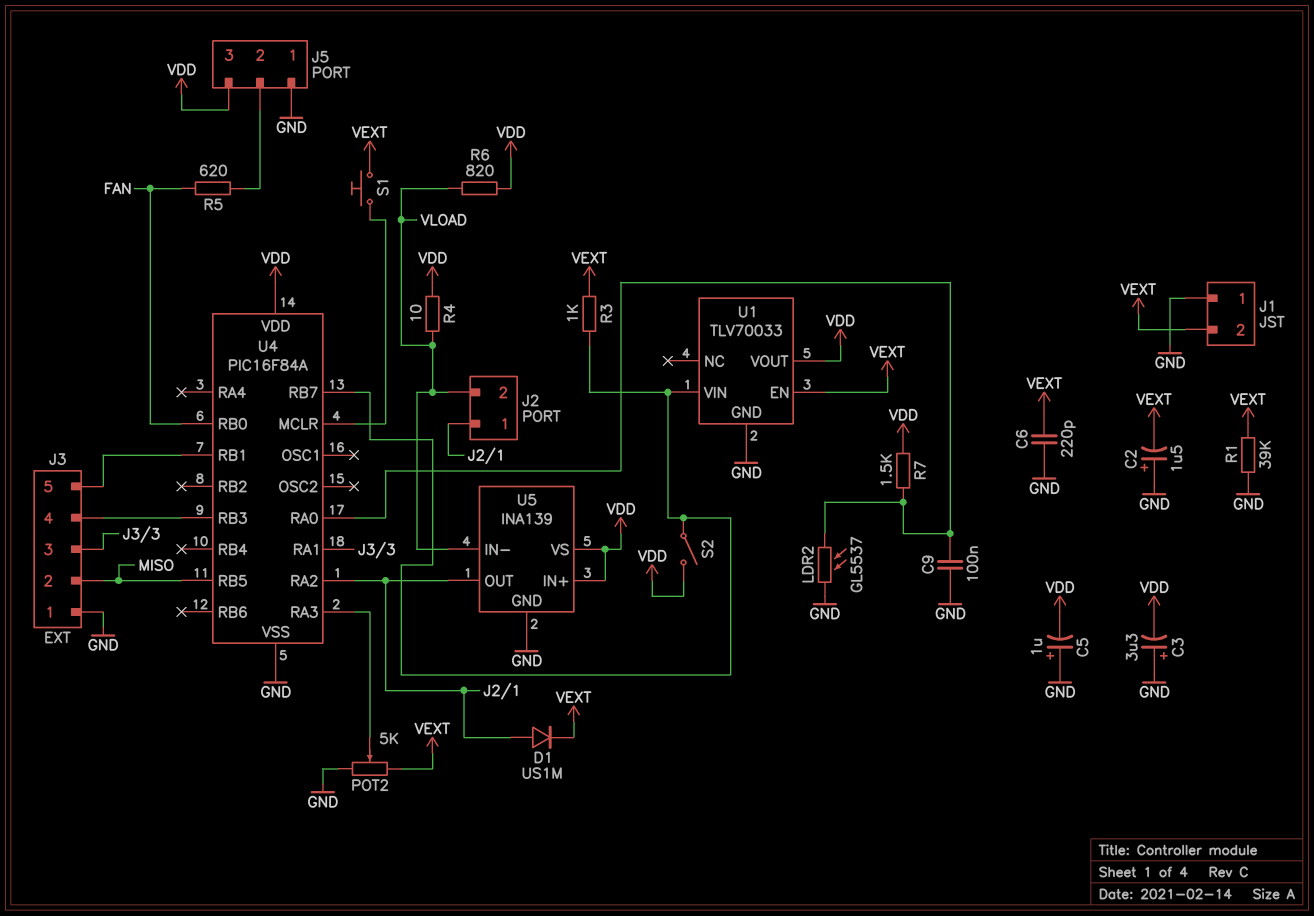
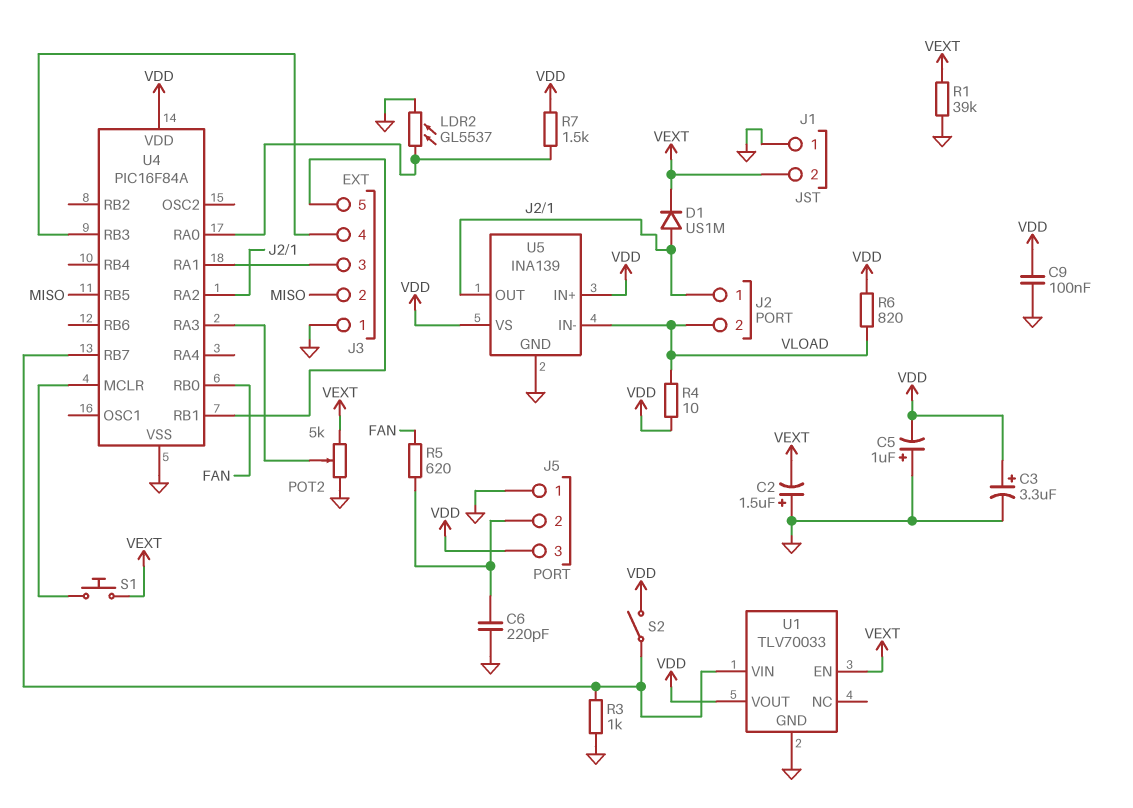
C3: 3.3uF (plus GND, minus VDD) -> 3.3uF (plus VDD, minus GND)
C6: 220pF (GND, VEXT) -> 220pF (GND, J5/2)
C9: 100nF (GND, U4/RA0) -> 100nF (GND, VDD)
R3: 1k (U1/VIN, VEXT) -> 1k (GND, U1/VIN)

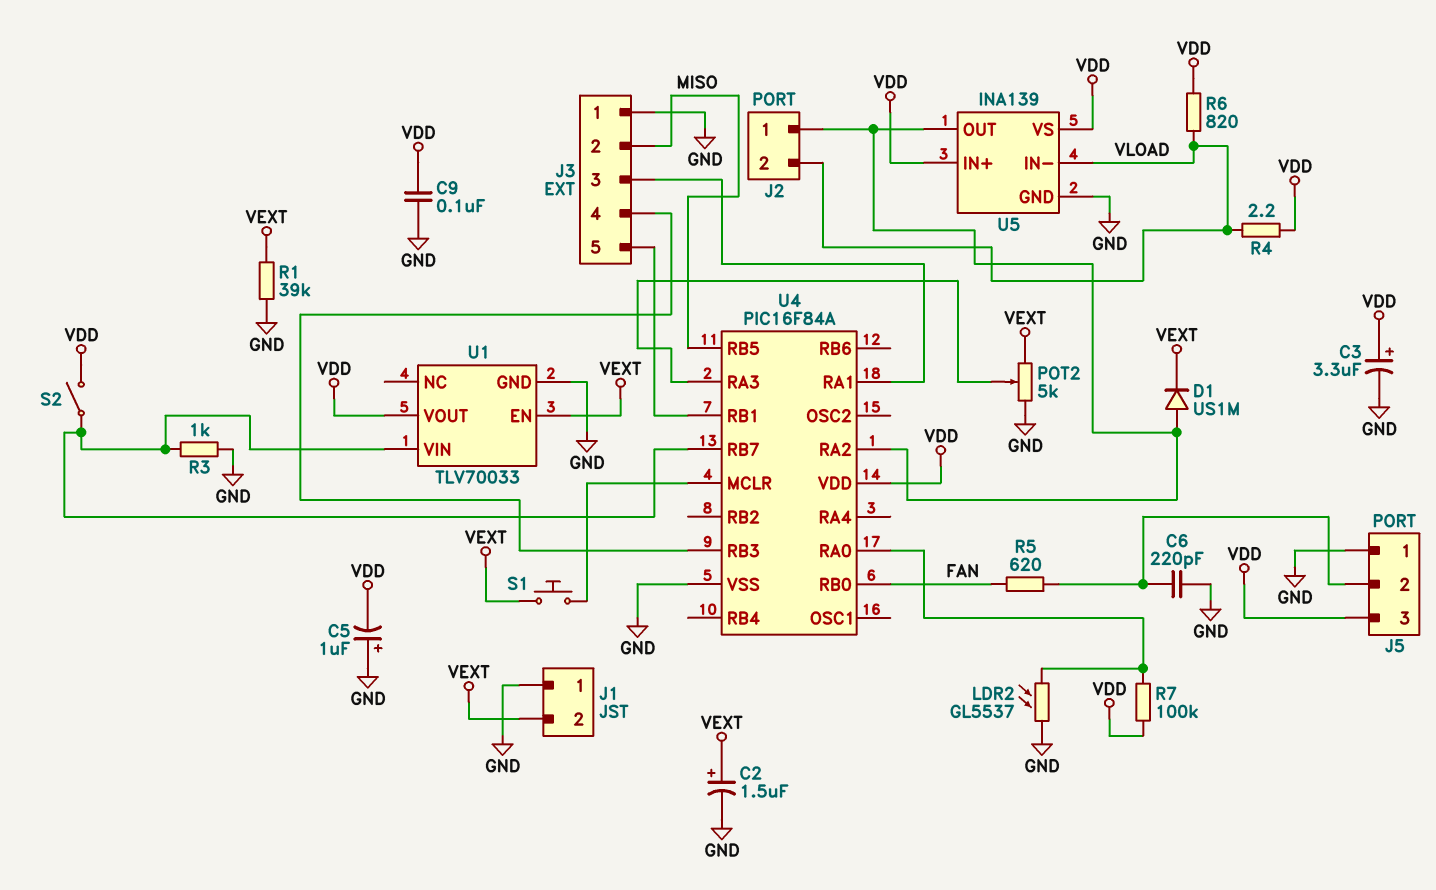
C2: 1.5uF (plus GND, minus VEXT) -> 1.5uF (plus VEXT, minus GND)
R4: 10 (VDD, VLOAD) -> 2.2 (VDD, VLOAD)
R7: 1.5k (U4/RA0, VDD) -> 100k (U4/RA0, VDD)

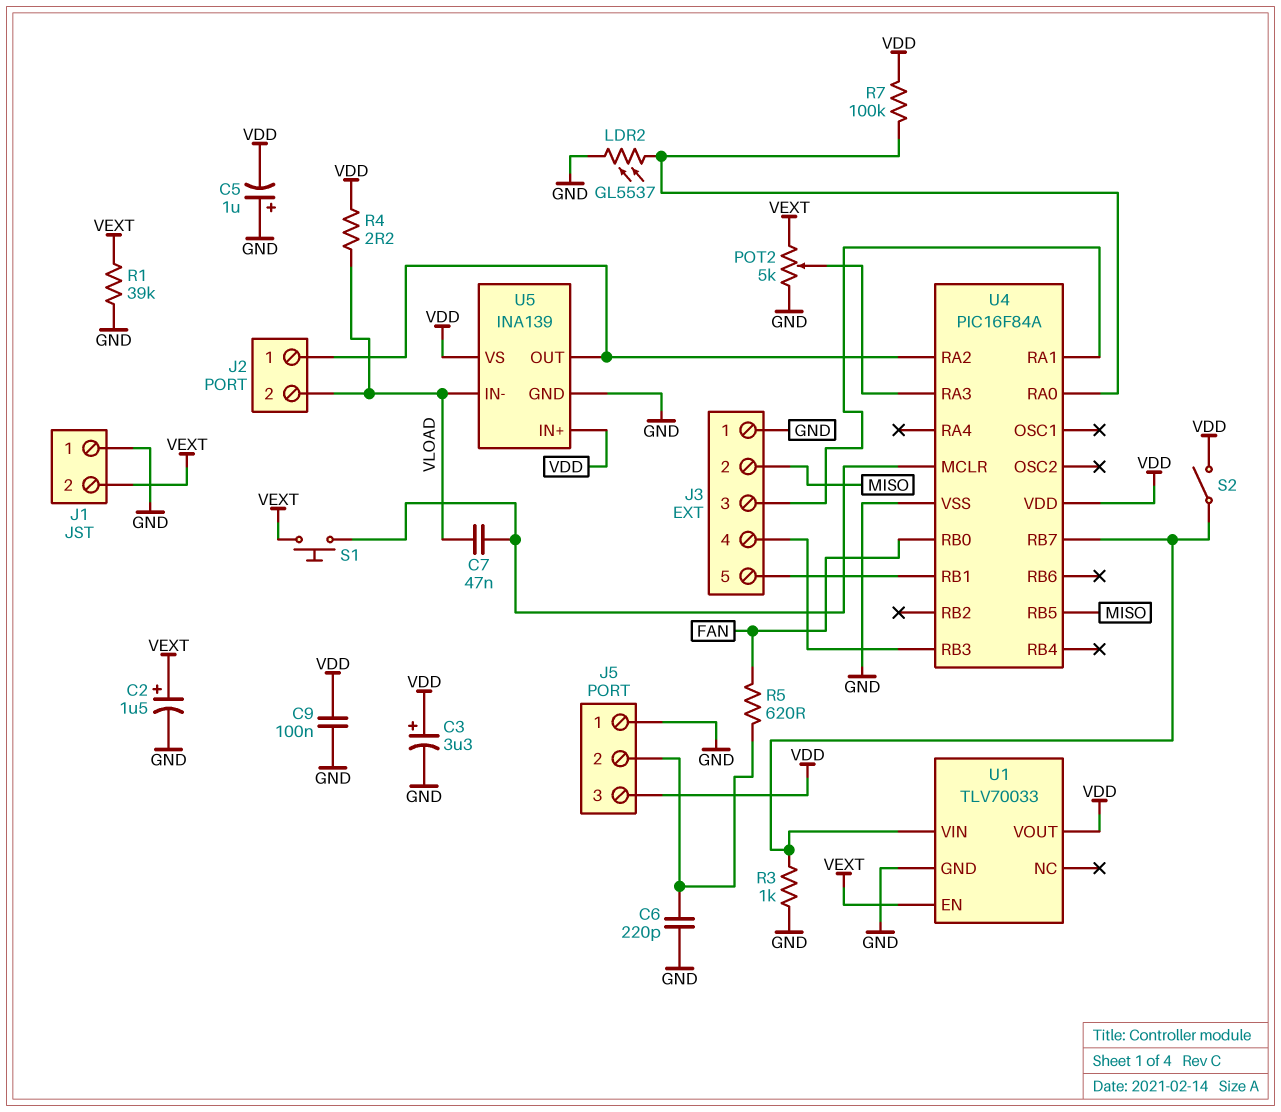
C7: none -> 47nF (U4/MCLR, VLOAD)
D1: diode US1M (A J2/1, K VEXT) -> none
R6: 820 (VDD, VLOAD) -> none

